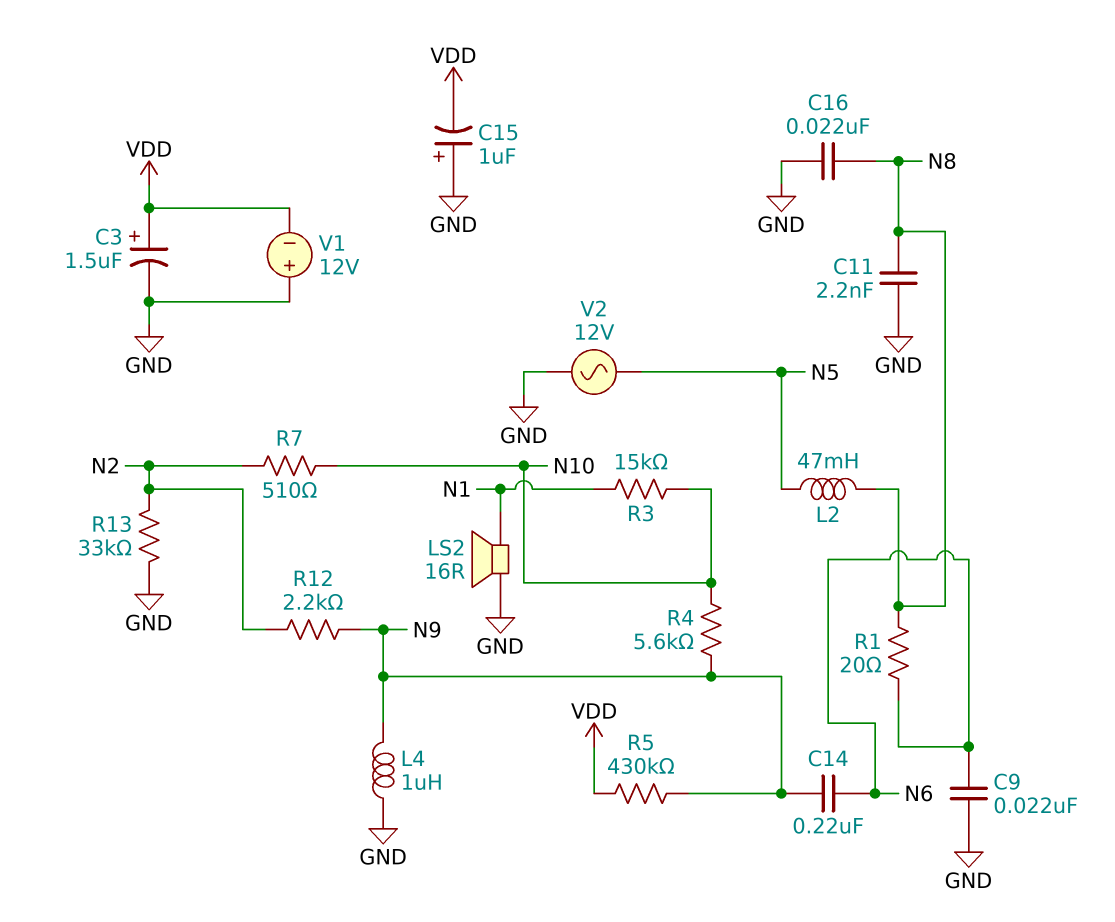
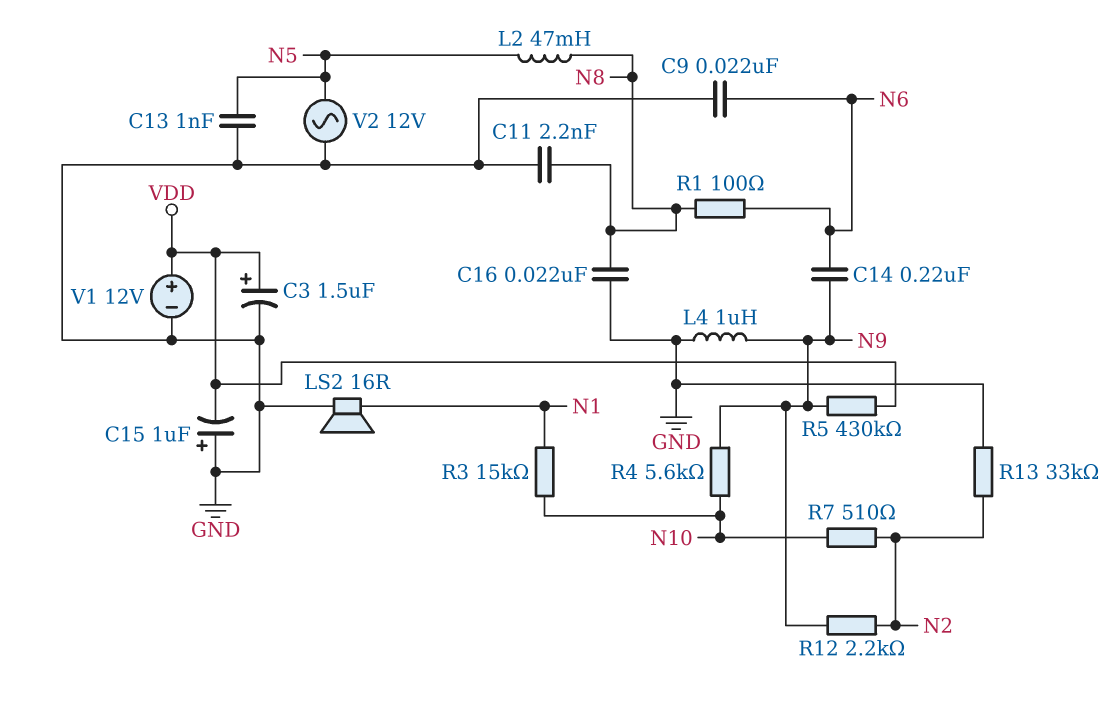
C13: none -> 1nF (GND, N5)
R1: 20 (N6, N8) -> 100 (N6, N8)
V1: 12V (plus GND, minus VDD) -> 12V (plus VDD, minus GND)

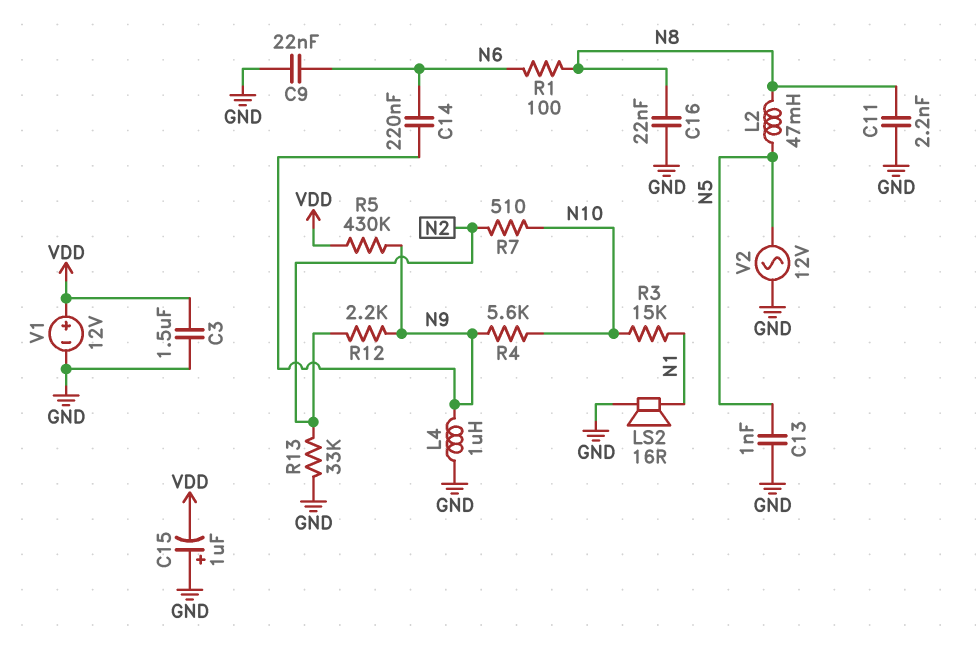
C3: 1.5uF (plus VDD, minus GND) -> 1.5uF (GND, VDD)

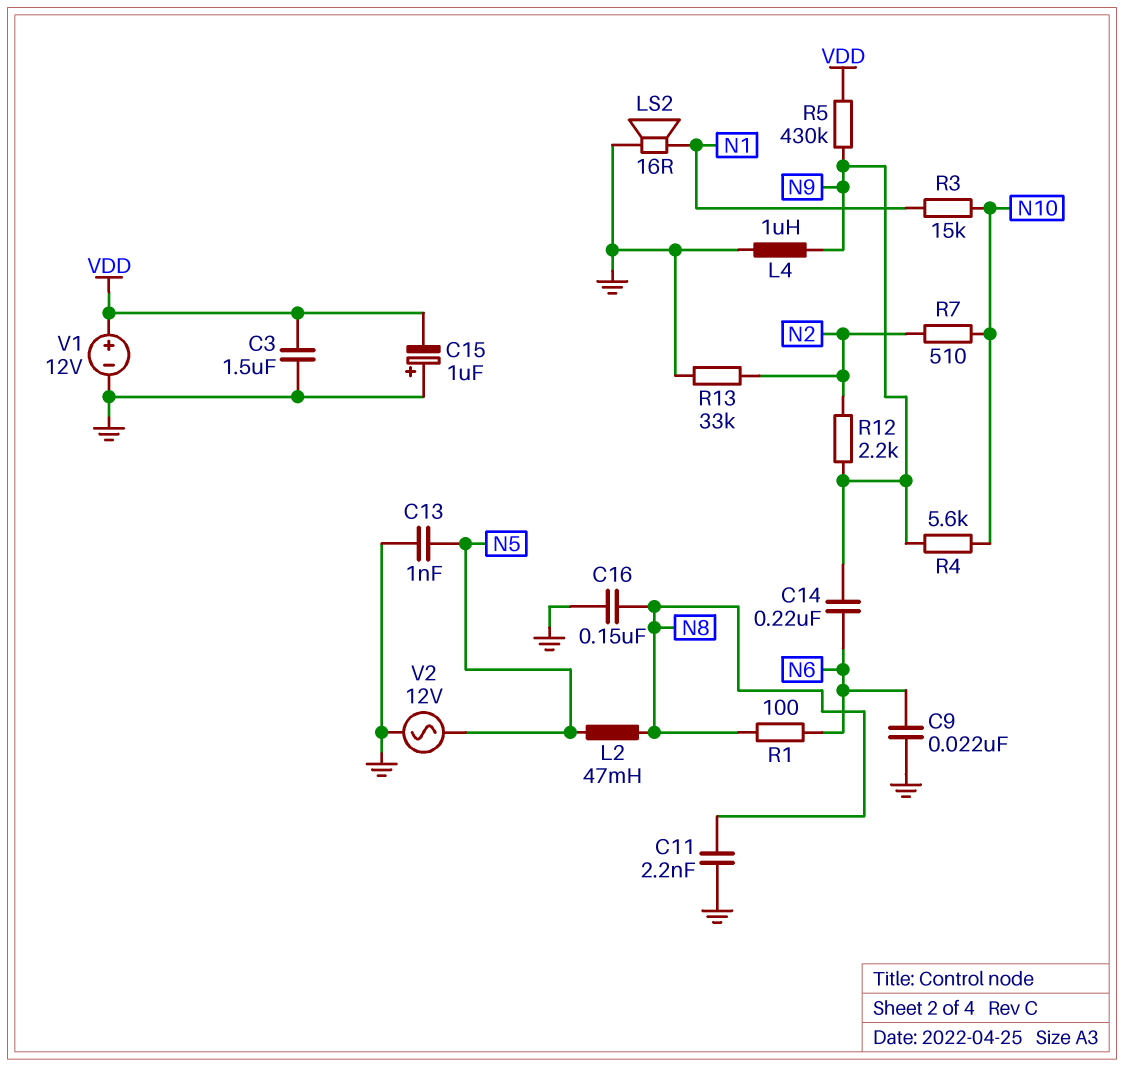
C16: 22nF (GND, N8) -> 150nF (GND, N8)

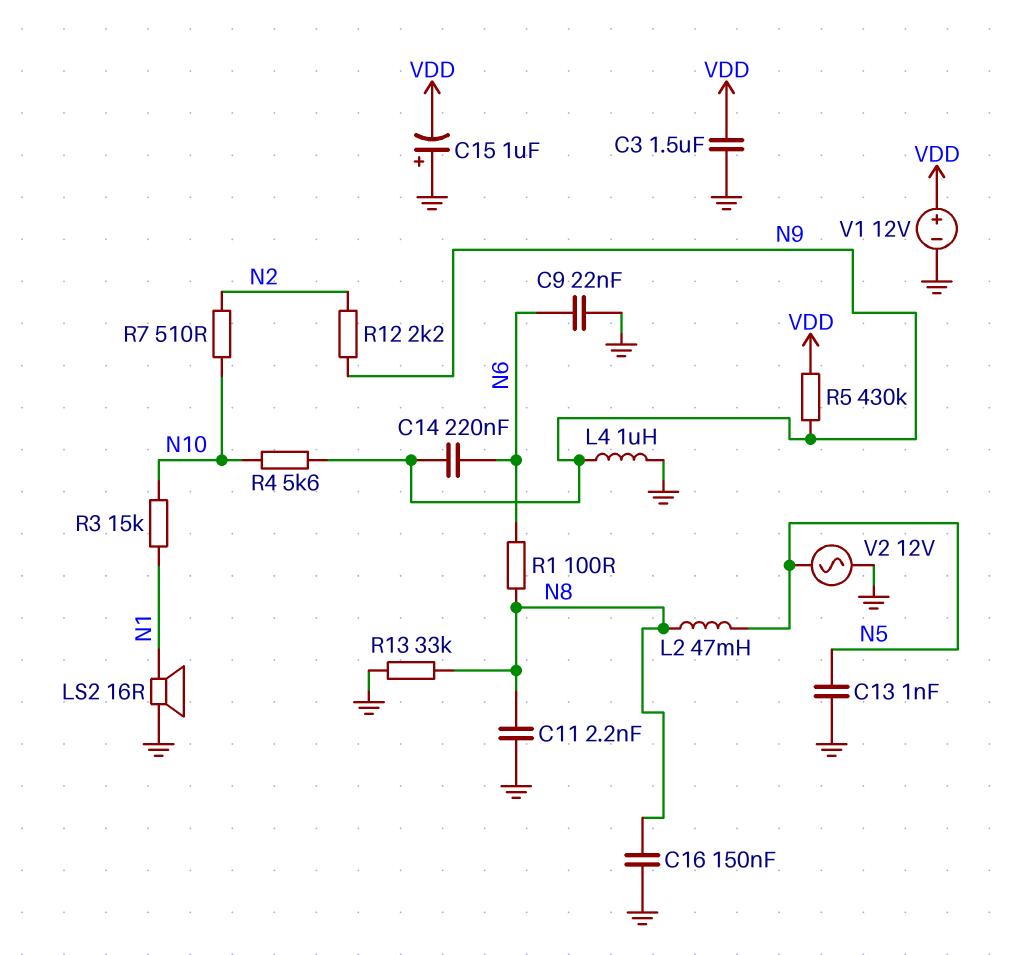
R13: 33k (GND, N2) -> 33k (GND, N8)

